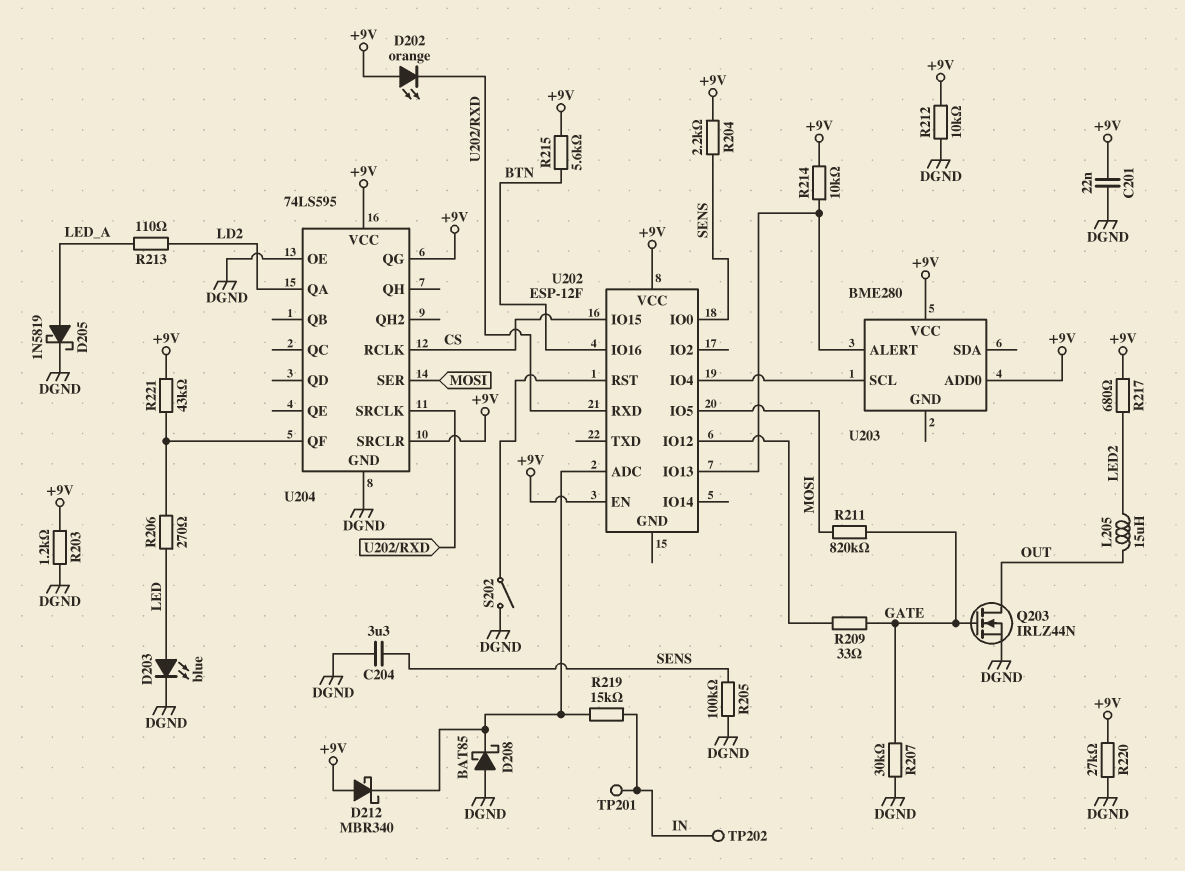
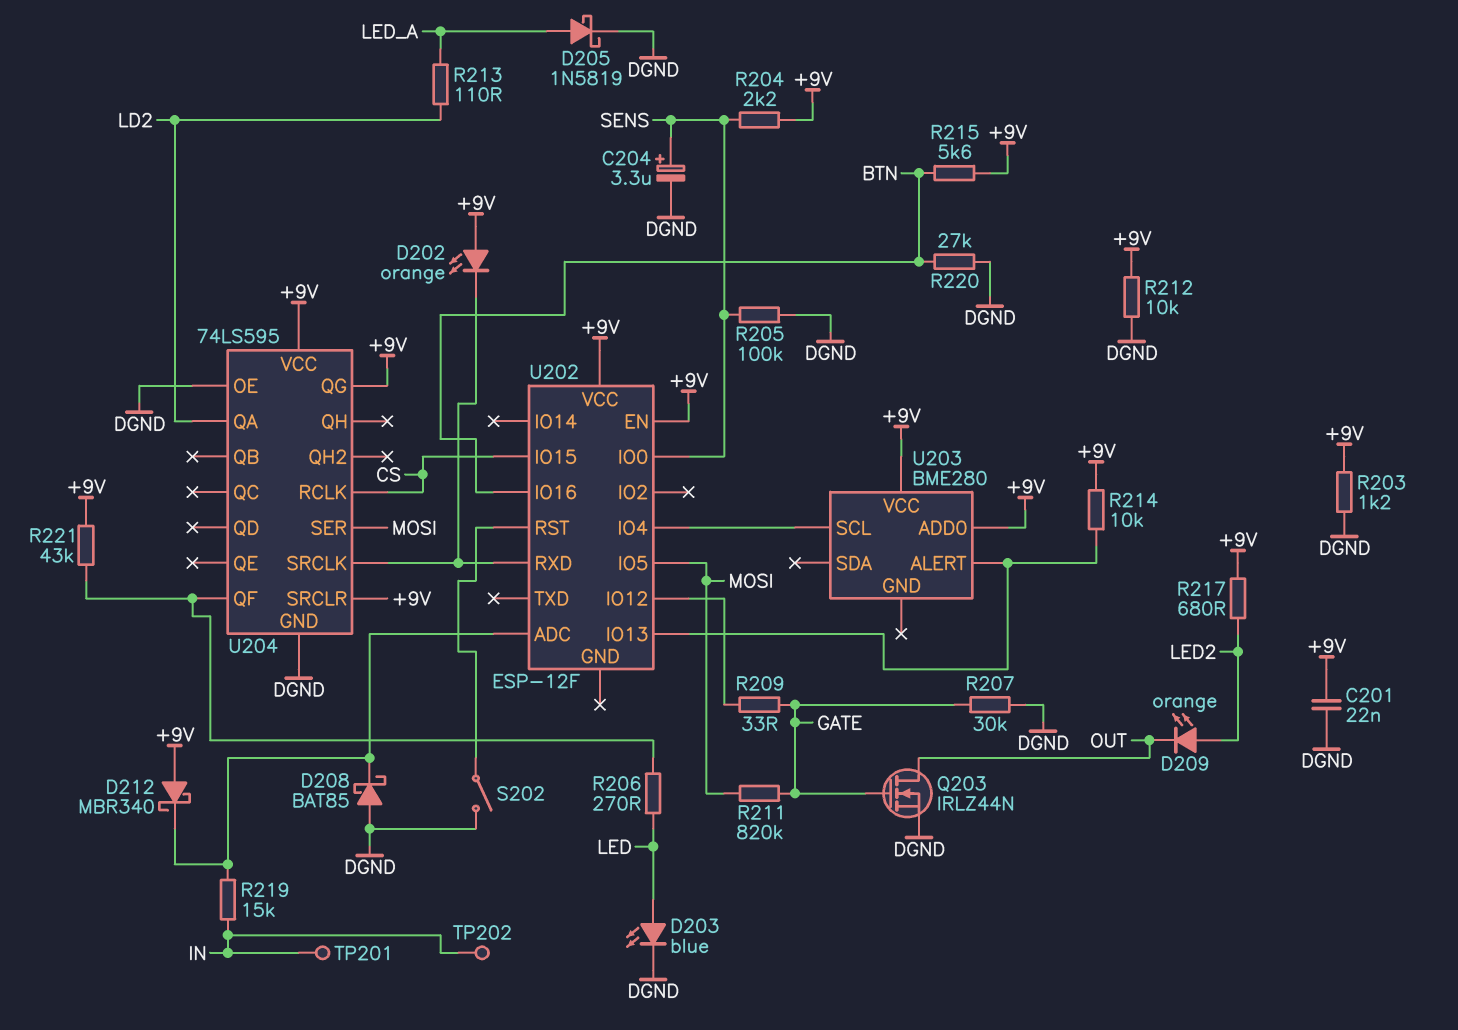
C204: 3.3uF (DGND, SENS) -> 3.3uF (plus SENS, minus DGND)
D209: none -> LED orange (A LED2, K OUT)
L205: 15uH (LED2, OUT) -> none
R220: 27k (+9V, DGND) -> 27k (BTN, DGND)

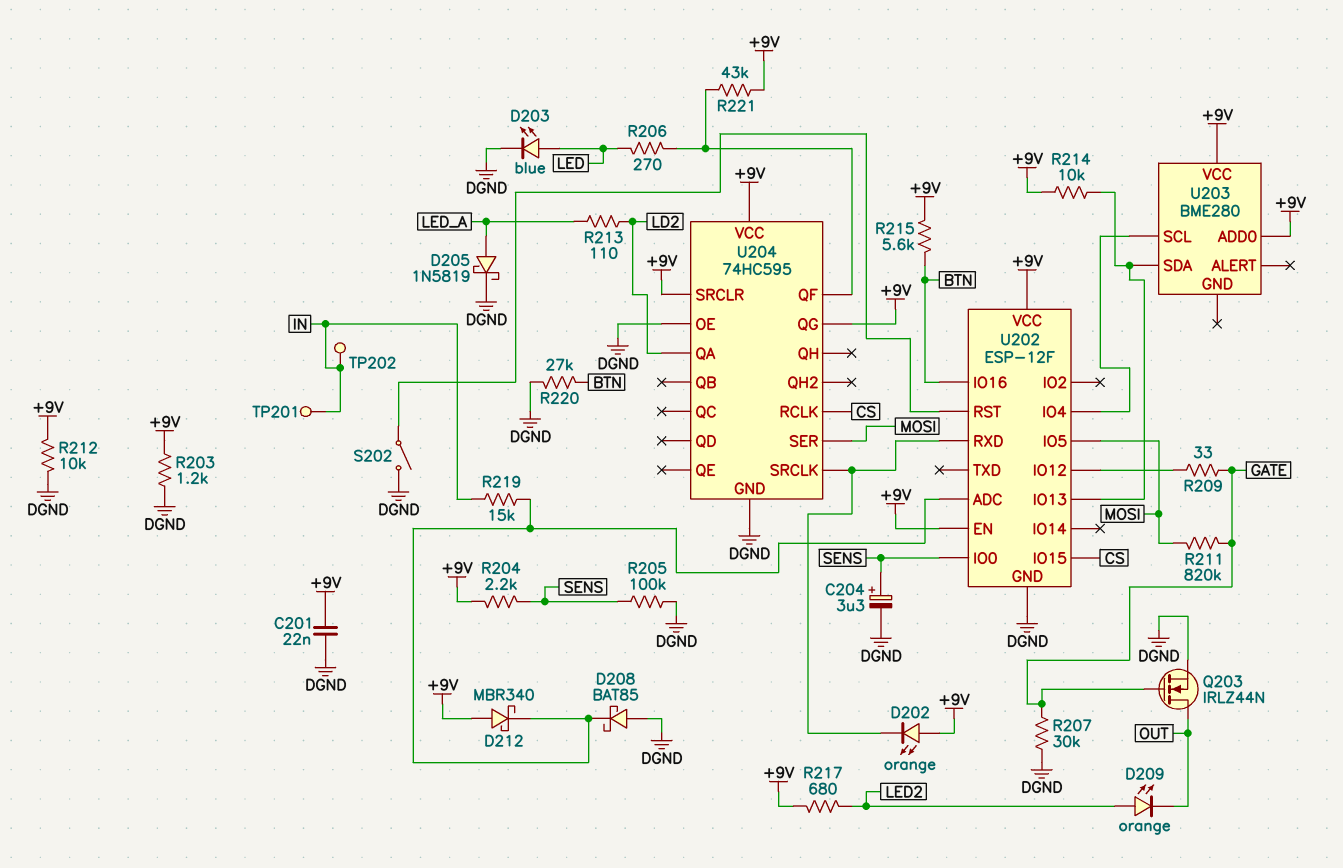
U202 pin GND: none -> DGND
U203 pin ALERT: U202/IO13 -> none
U203 pin SDA: none -> U202/IO13
U204: 74LS595 -> 74HC595

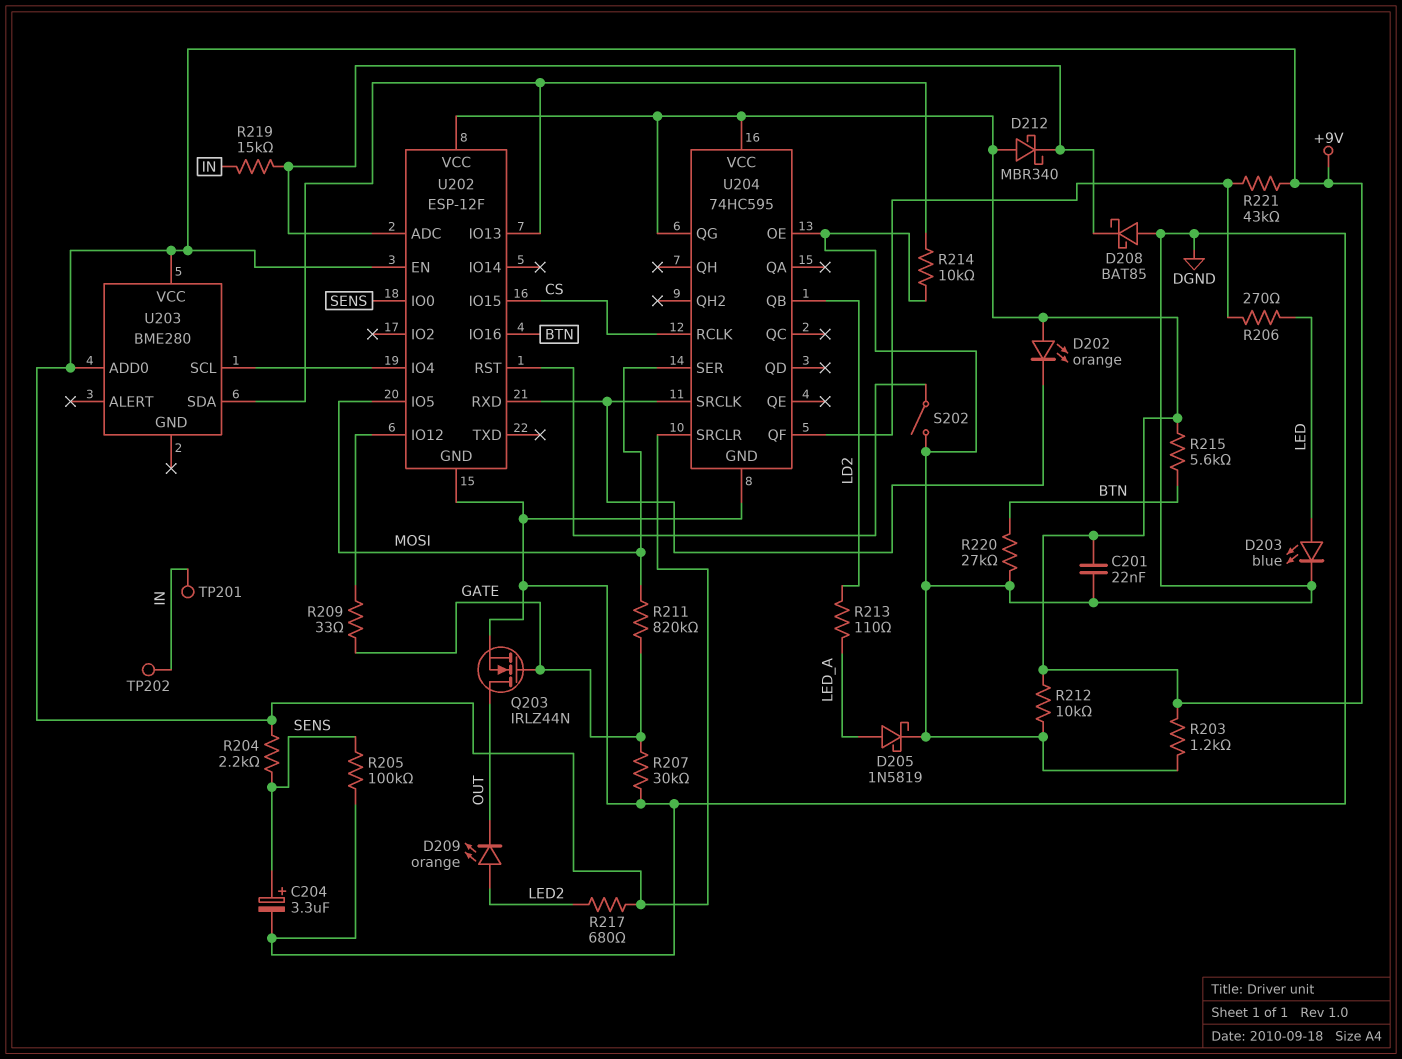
R214: 10k (+9V, U202/IO13) -> 10k (DGND, U202/IO13)
U204 pin QA: LD2 -> none
U204 pin QB: none -> LD2

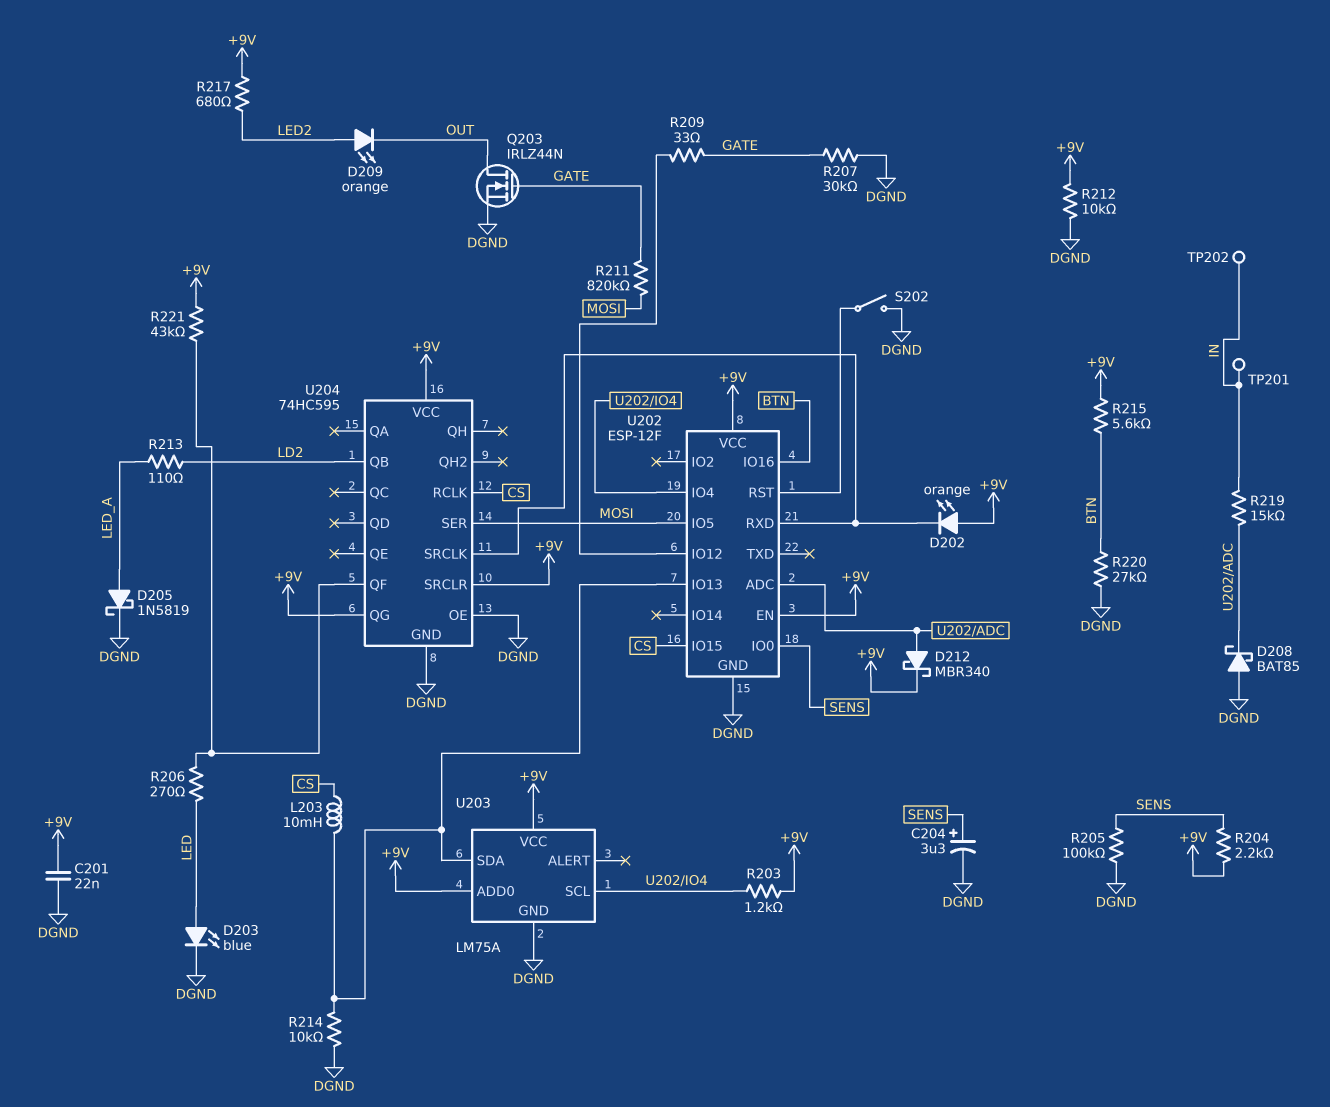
D212: schottky MBR340 (A +9V, K U202/ADC) -> schottky MBR340 (A U202/ADC, K +9V)
L203: none -> 10mH (CS, U202/IO13)
R203: 1.2k (+9V, DGND) -> 1.2k (+9V, U202/IO4)
U203: BME280 -> LM75A
U203 pin GND: none -> DGND

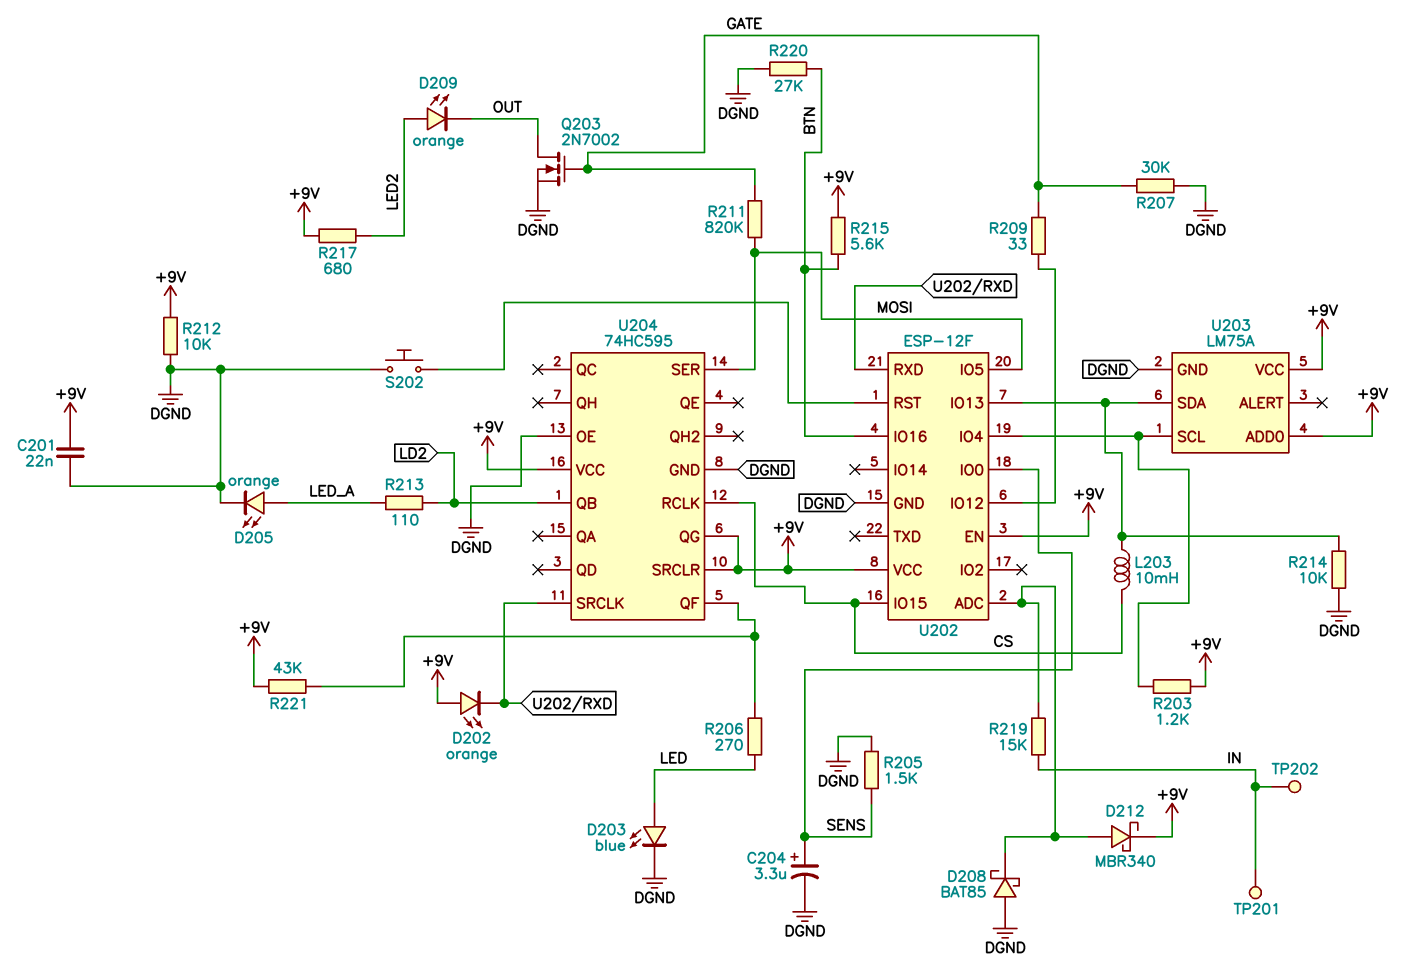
D205: schottky 1N5819 (A LED_A, K DGND) -> LED orange (A LED_A, K DGND)
Q203: NMOS IRLZ44N (G GATE, D OUT, S DGND) -> NMOS 2N7002 (G GATE, D OUT, S DGND)
R204: 2.2k (+9V, SENS) -> none
R205: 100k (DGND, SENS) -> 1.5k (DGND, SENS)
S202: switch (DGND, U202/RST) -> button (DGND, U202/RST)

